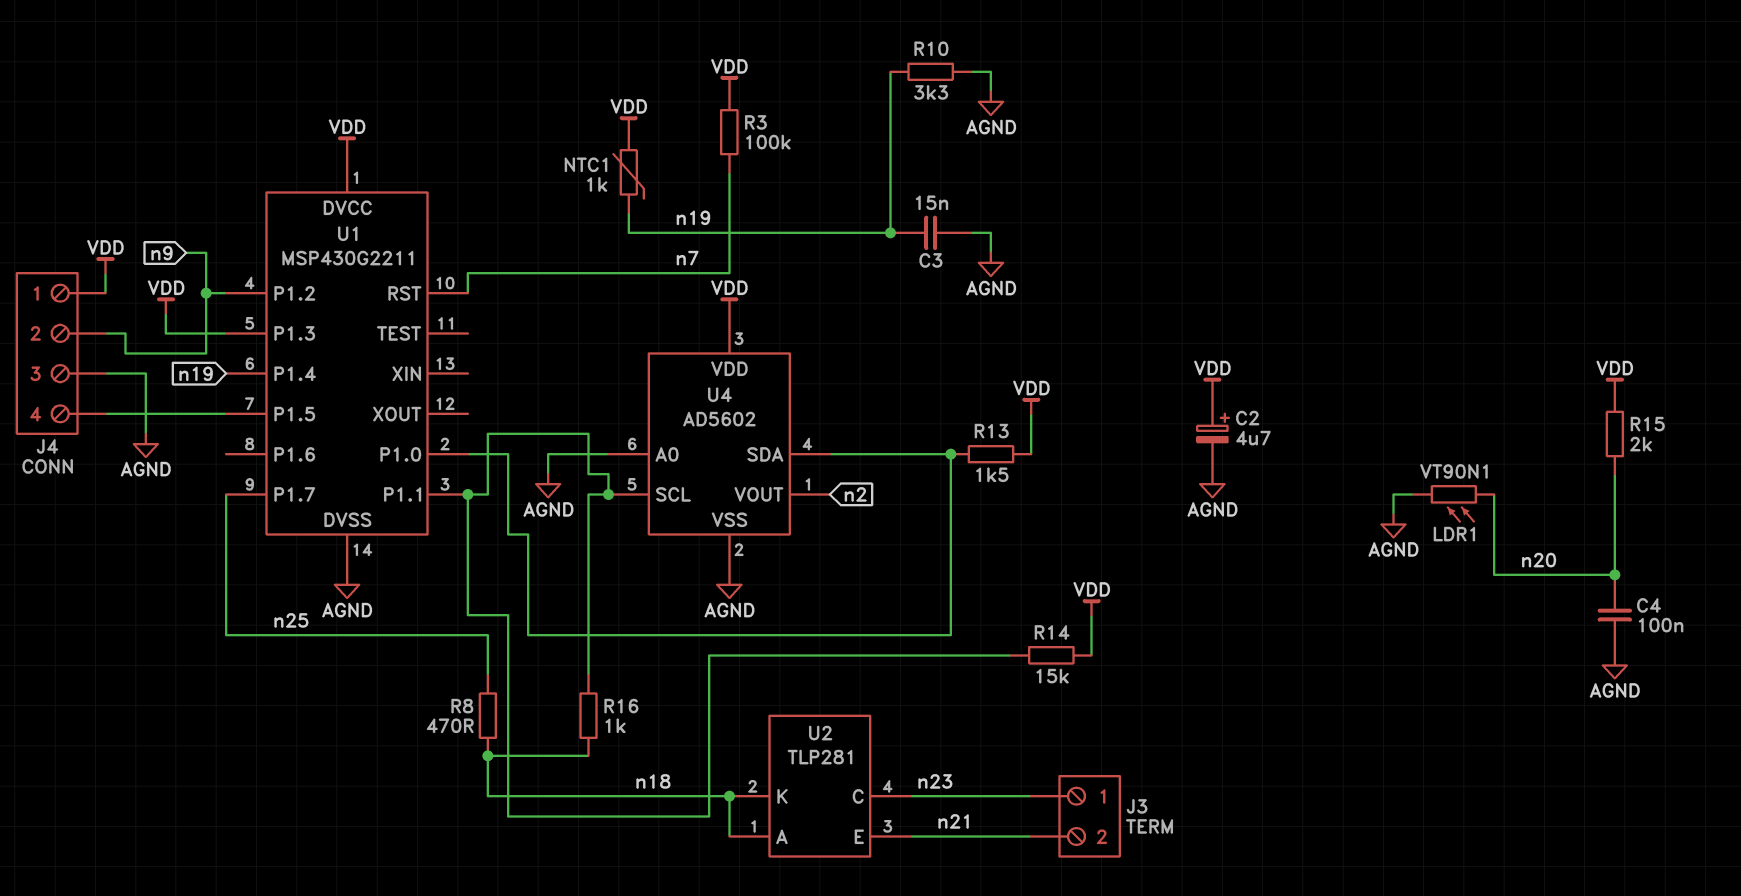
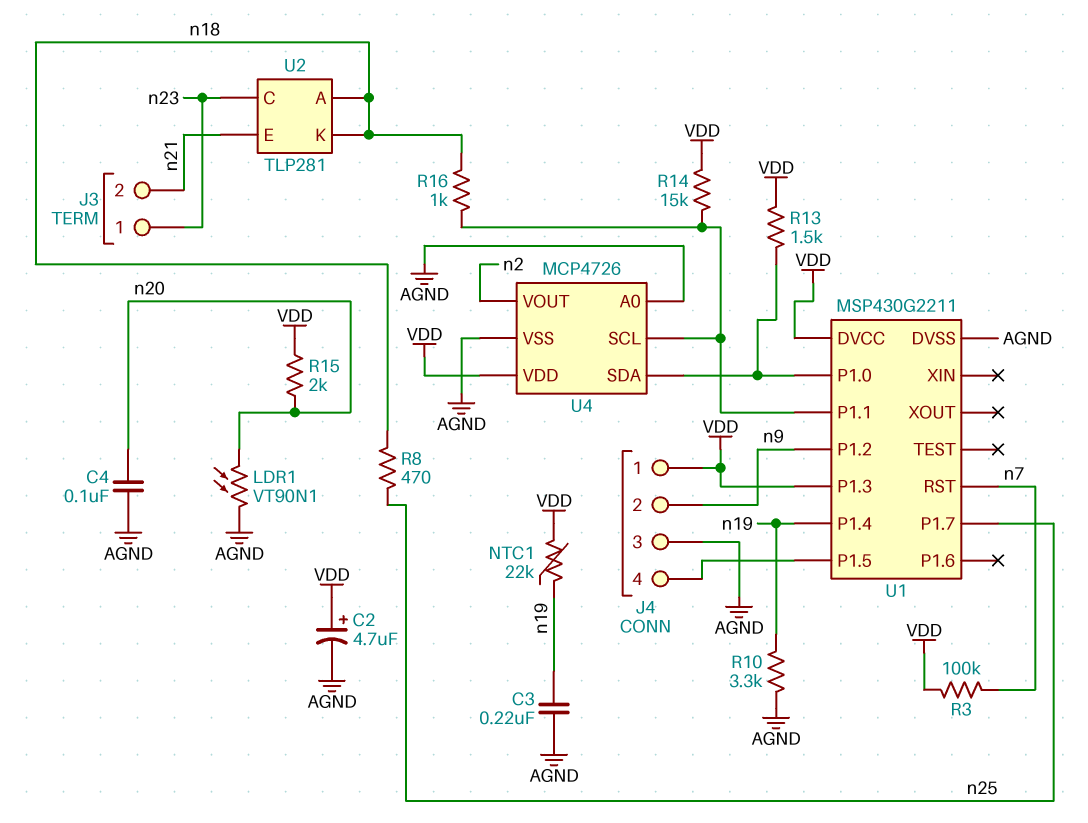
C3: 15nF (AGND, n19) -> 220nF (AGND, n19)
NTC1: 1k (VDD, n19) -> 22k (VDD, n19)
U4: AD5602 -> MCP4726

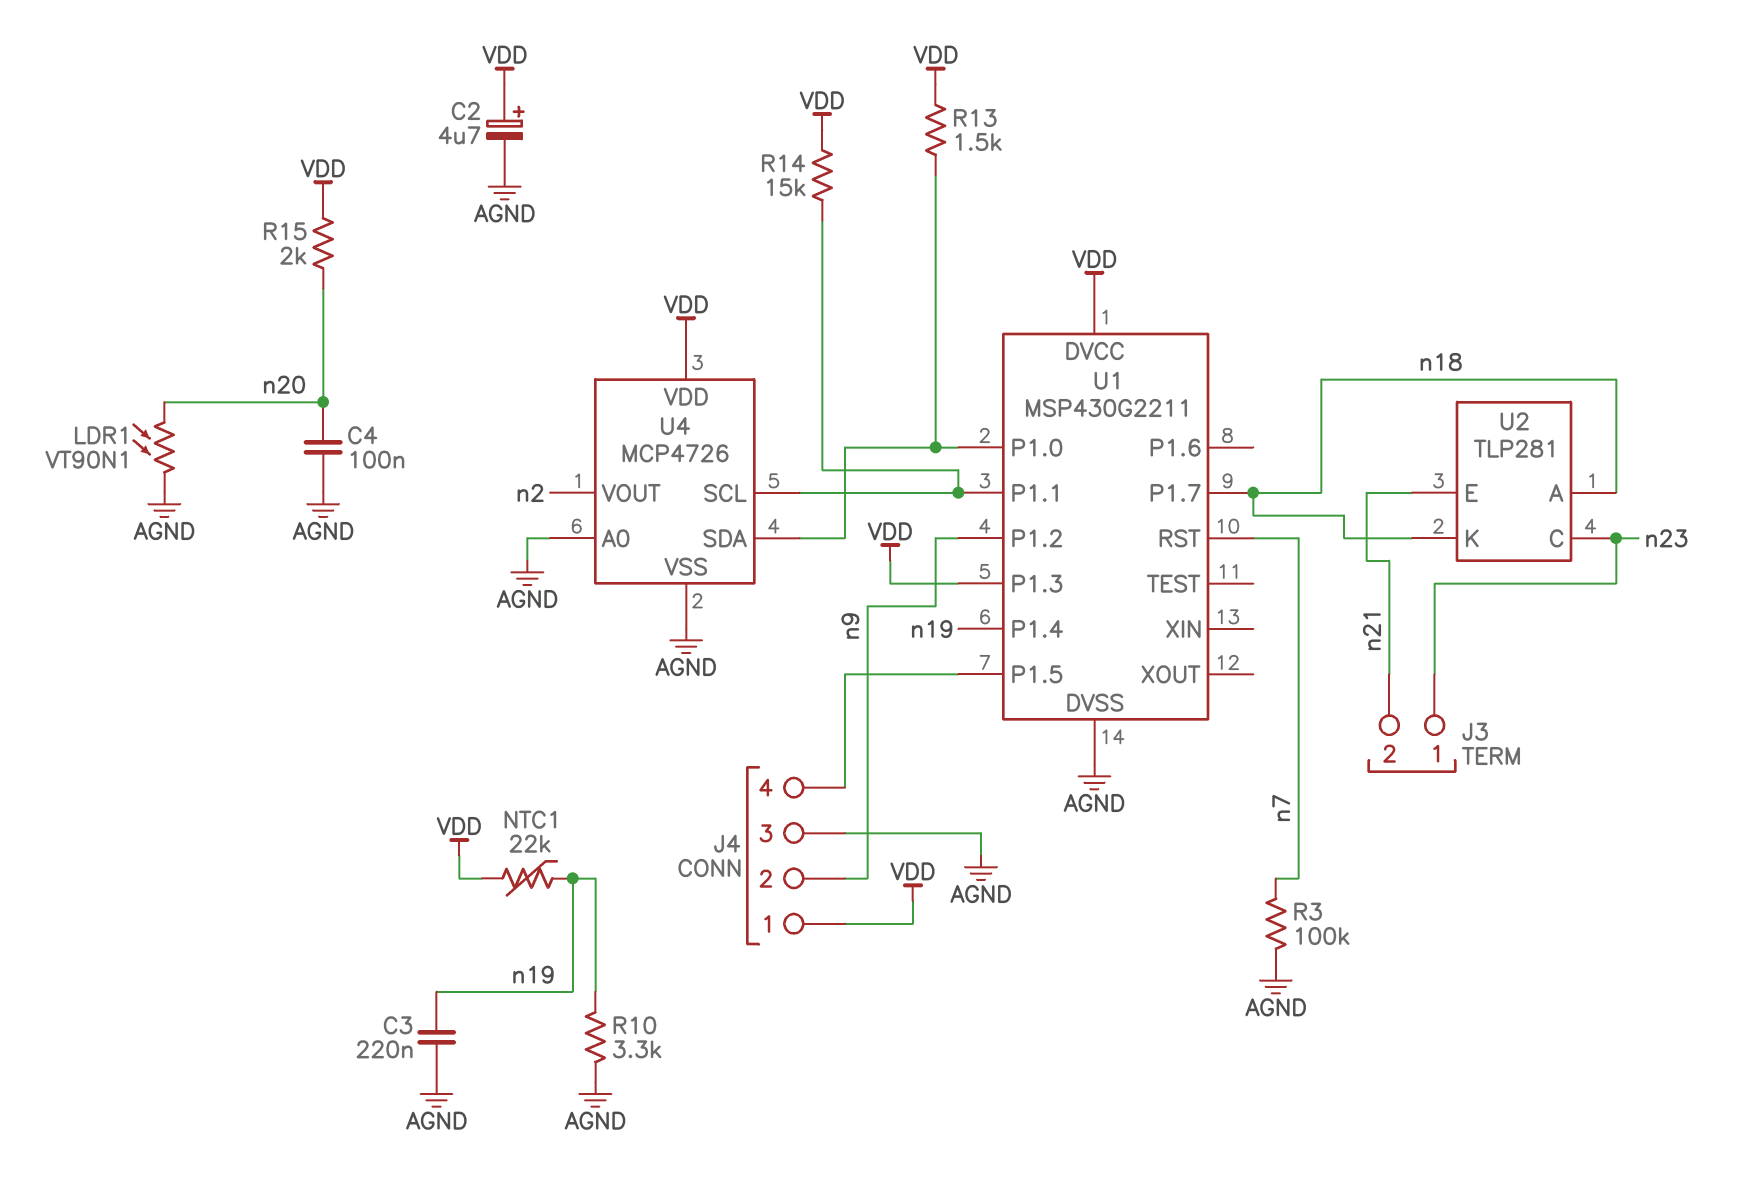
R3: 100k (VDD, n7) -> 100k (AGND, n7)
R8: 470 (n18, n25) -> none
R16: 1k (U1/P1.1, n18) -> none
U1 pin P1.7: n25 -> n18

